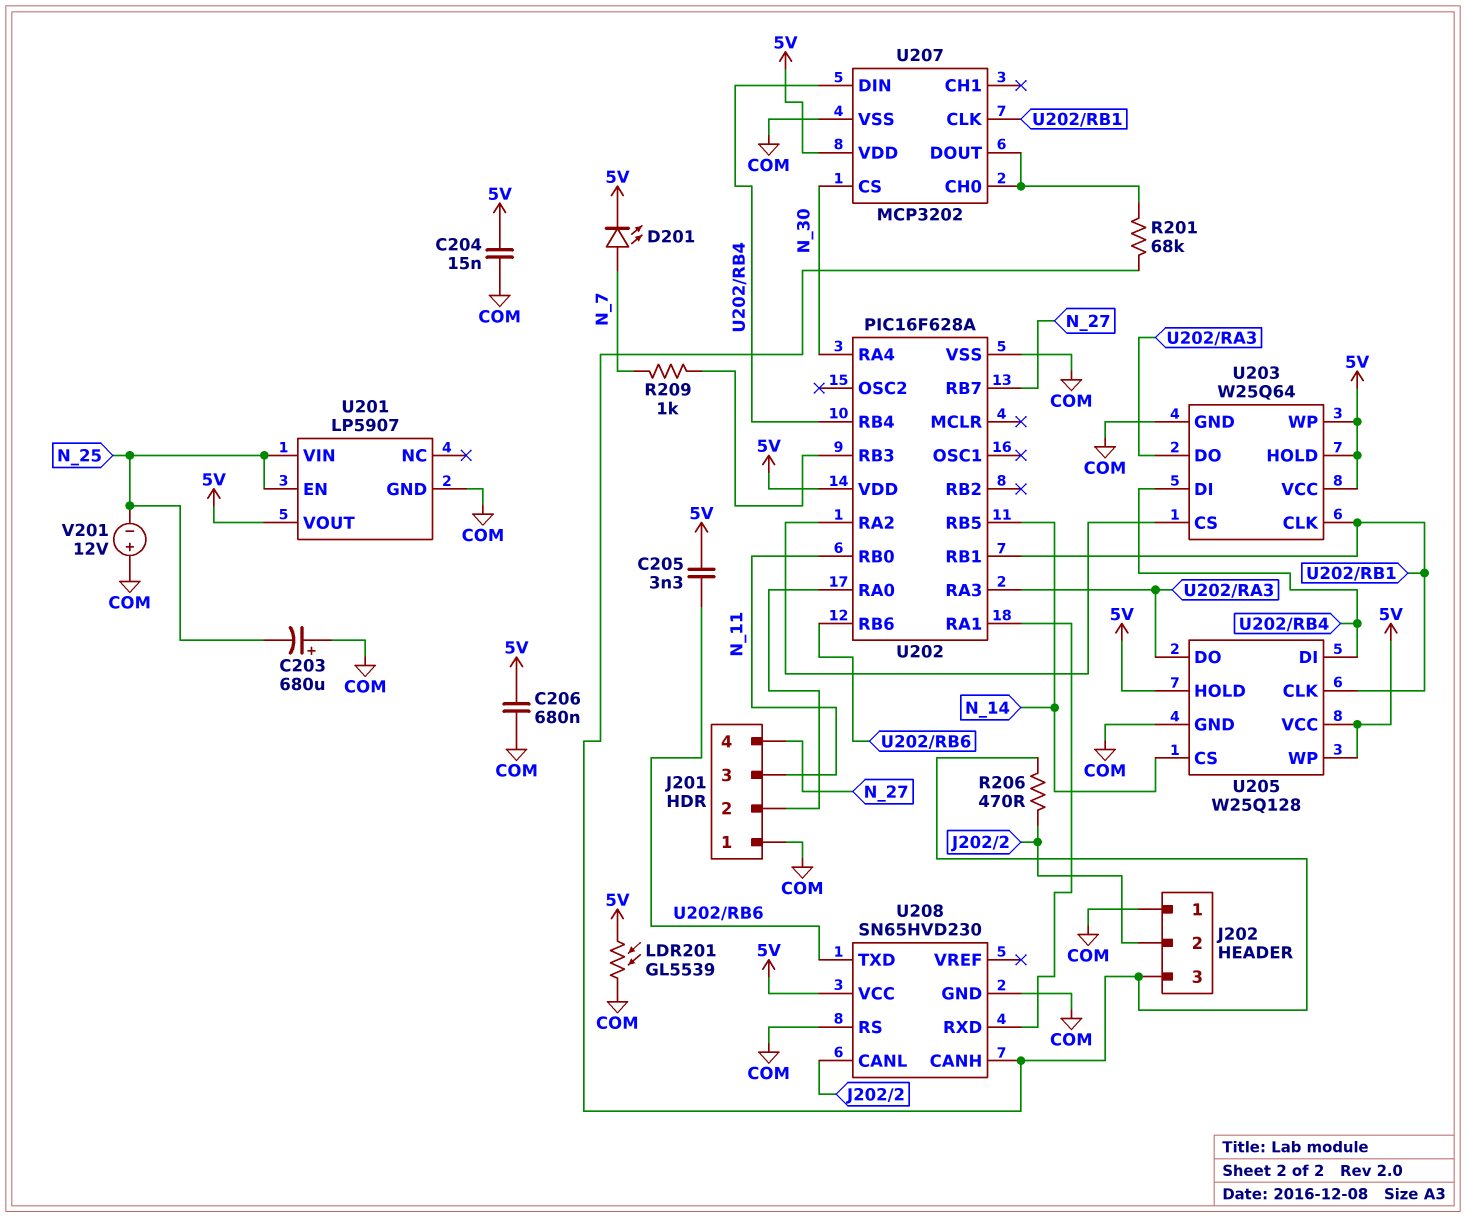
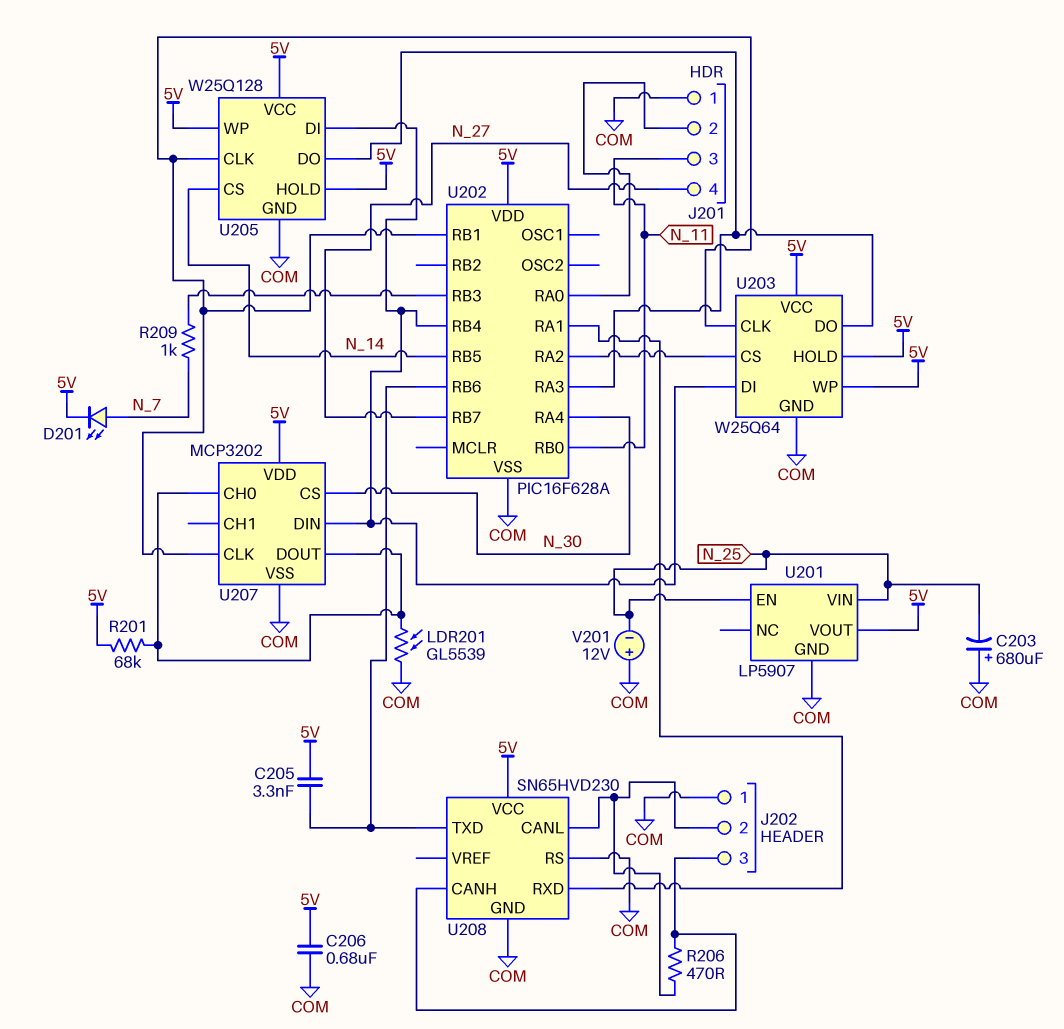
C204: 15nF (5V, COM) -> none
LDR201: GL5539 (5V, COM) -> GL5539 (COM, U207/CH0)
R201: 68k (J202/3, U207/CH0) -> 68k (5V, U207/CH0)

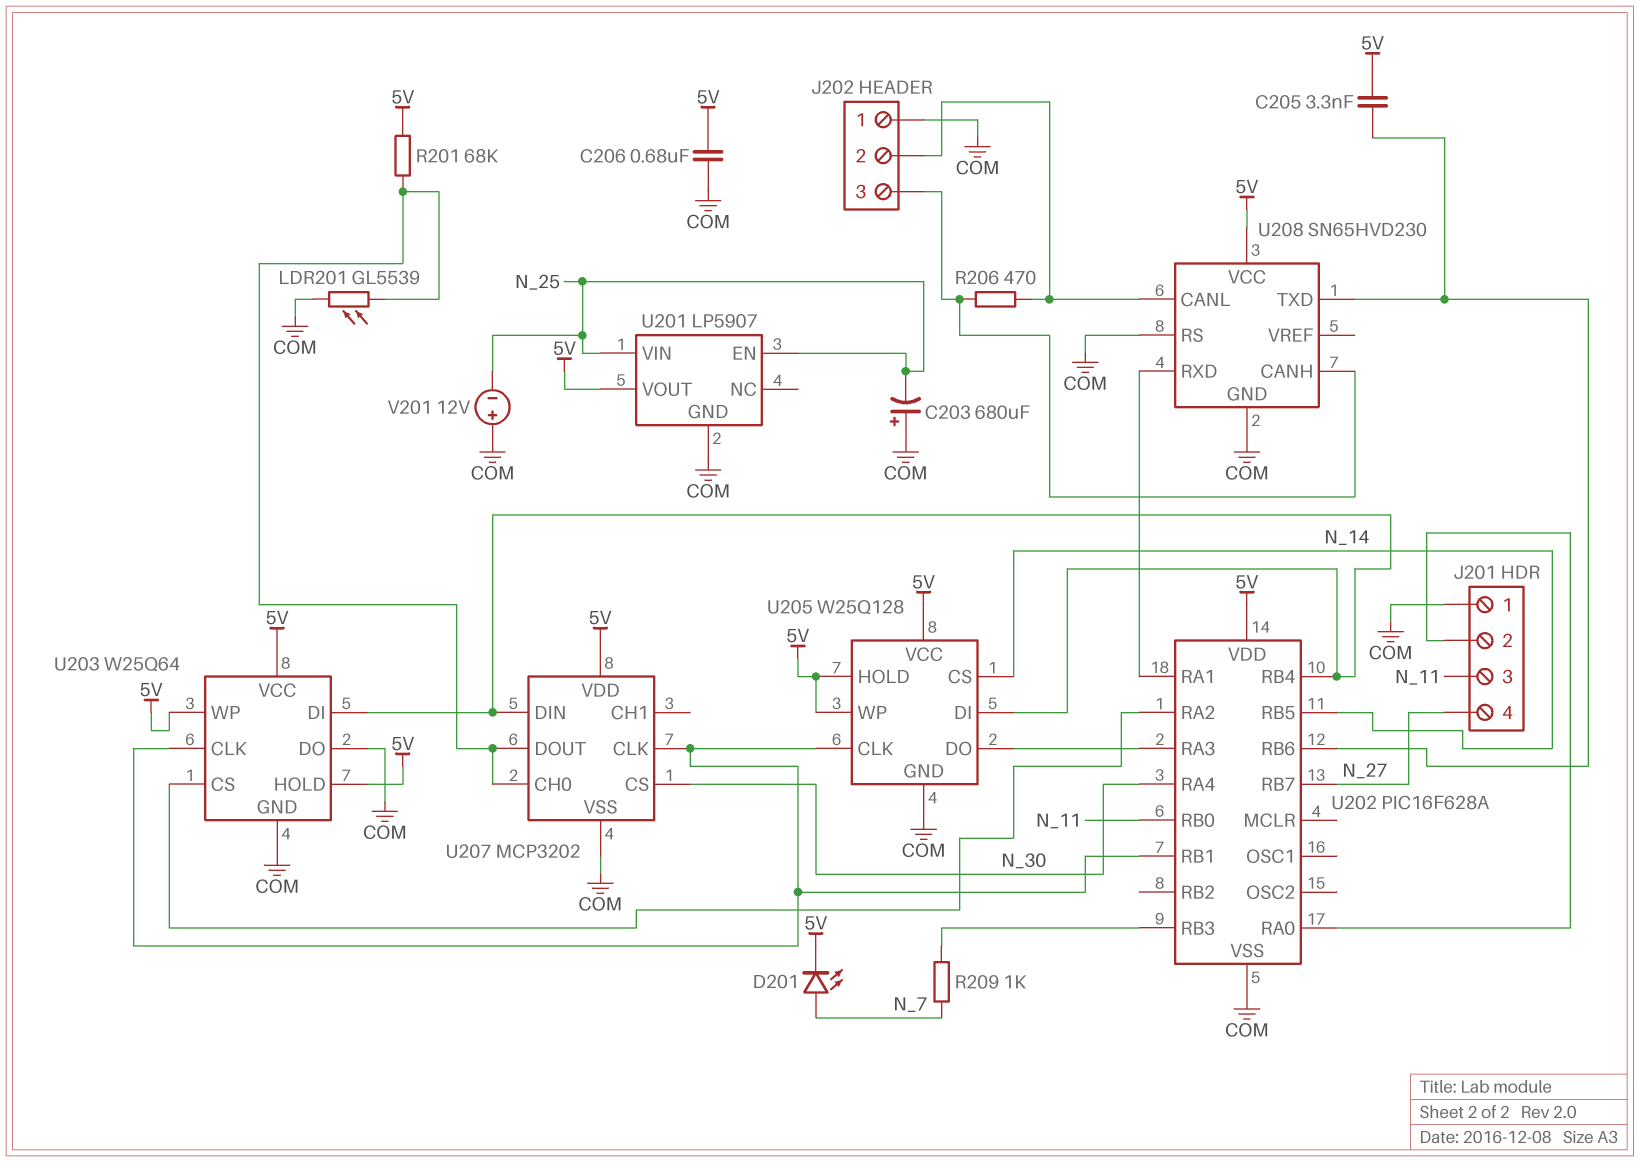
U203 pin DO: U202/RA3 -> COM

